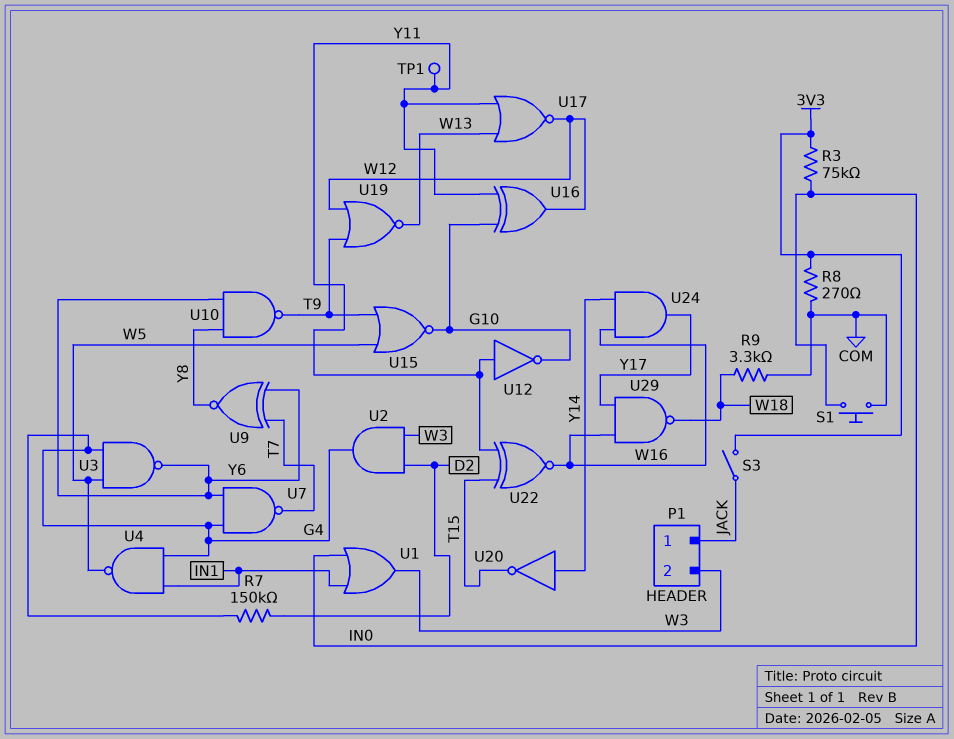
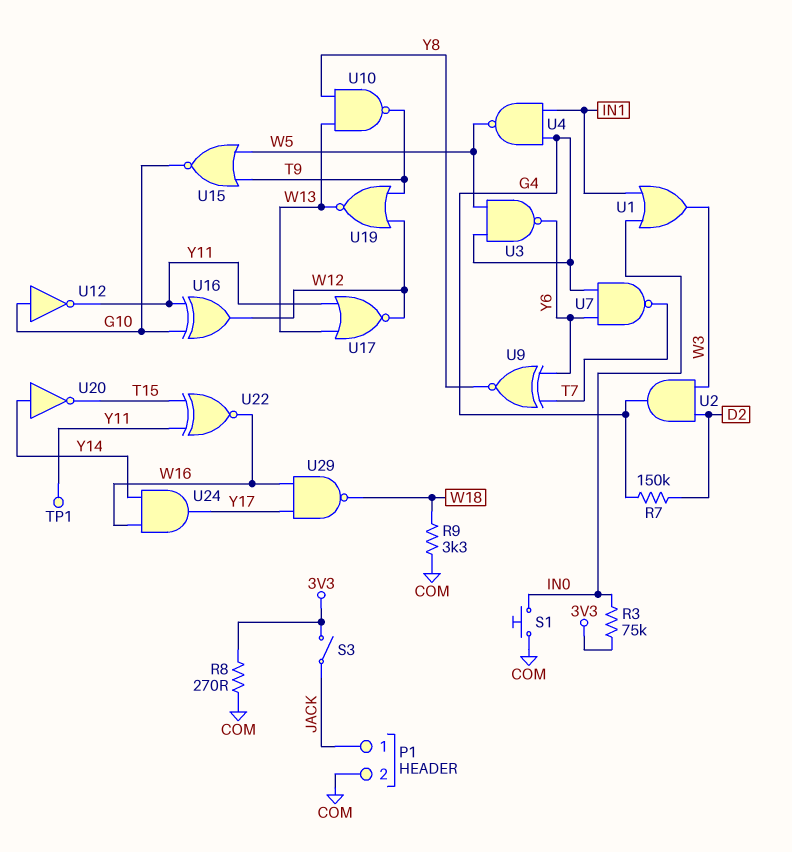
P1 pin 2: W3 -> COM
U10: NAND (in Y6, in Y8, out T9) -> NAND (in W13, in Y8, out T9)
U12: NOT (in Y11, out G10) -> NOT (in G10, out Y11)

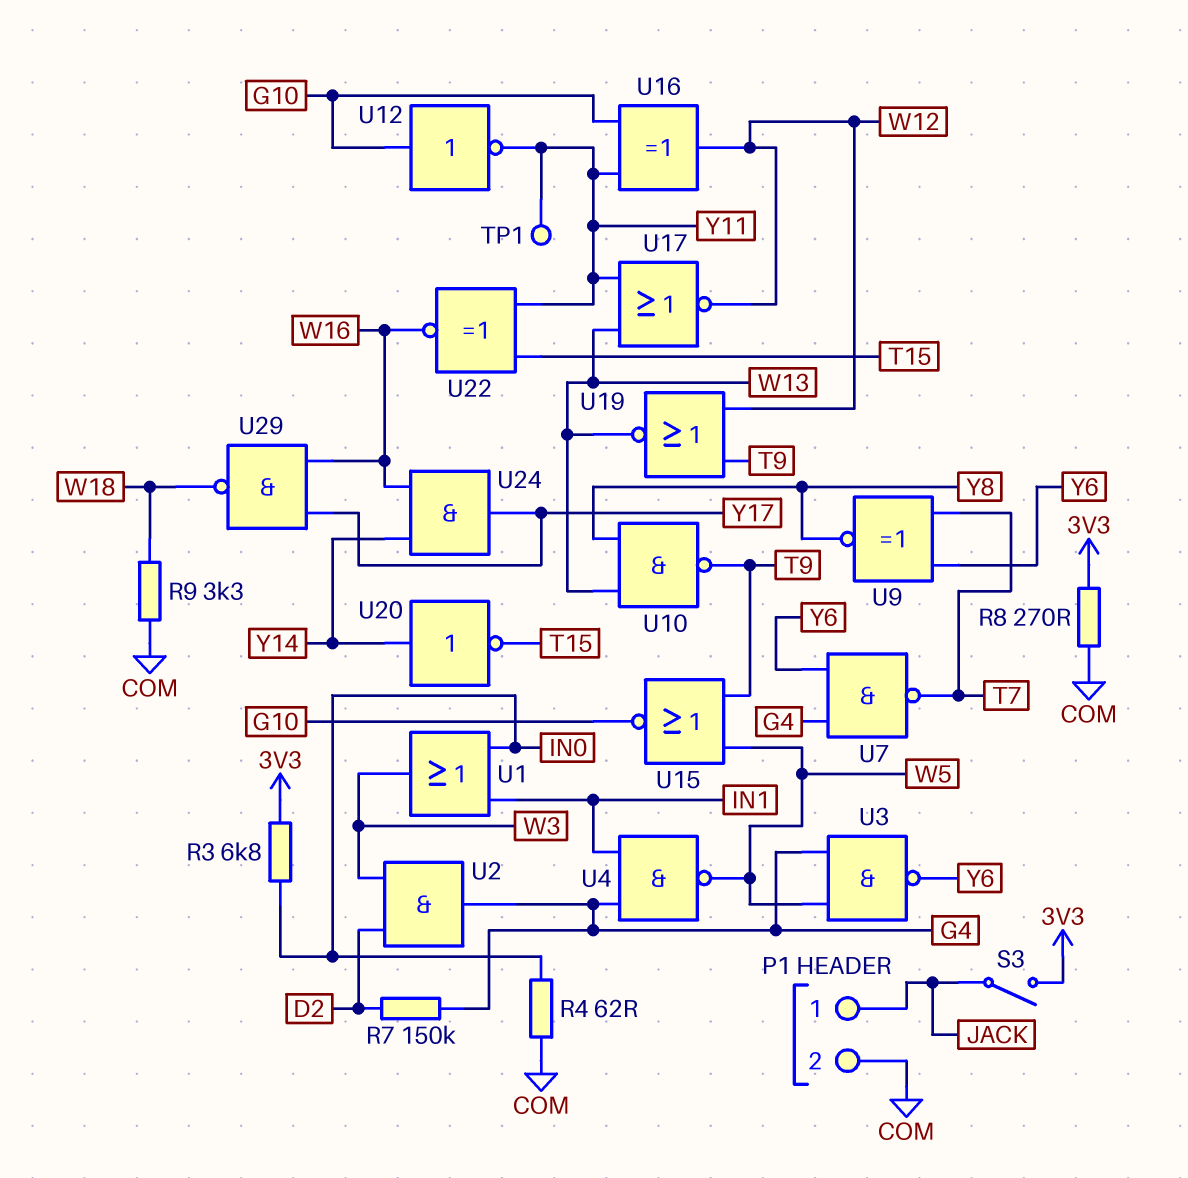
R3: 75k (3V3, IN0) -> 6.8k (3V3, IN0)
R4: none -> 62 (COM, IN0)
S1: button (COM, IN0) -> none

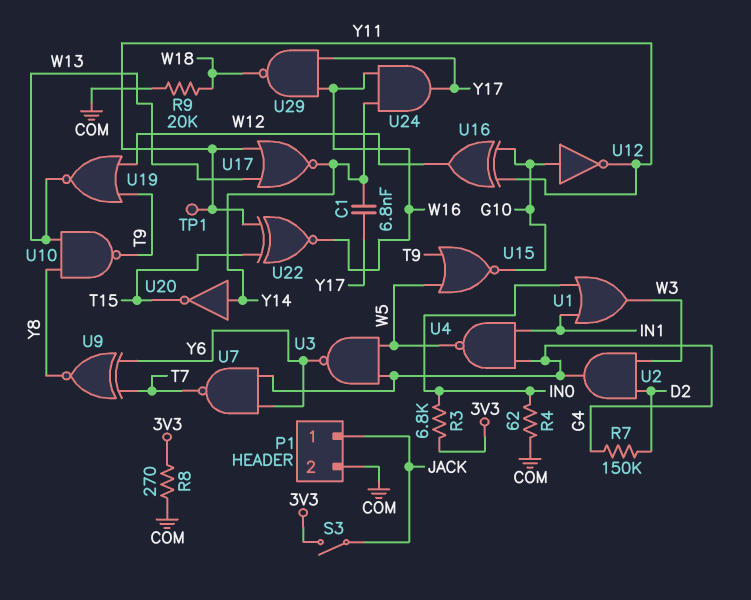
C1: none -> 6.8nF (Y14, Y17)
R9: 3.3k (COM, W18) -> 20k (COM, W18)
U17: NOR (in W13, in Y11, out W12) -> NOR (in W13, in Y11, out Y14)

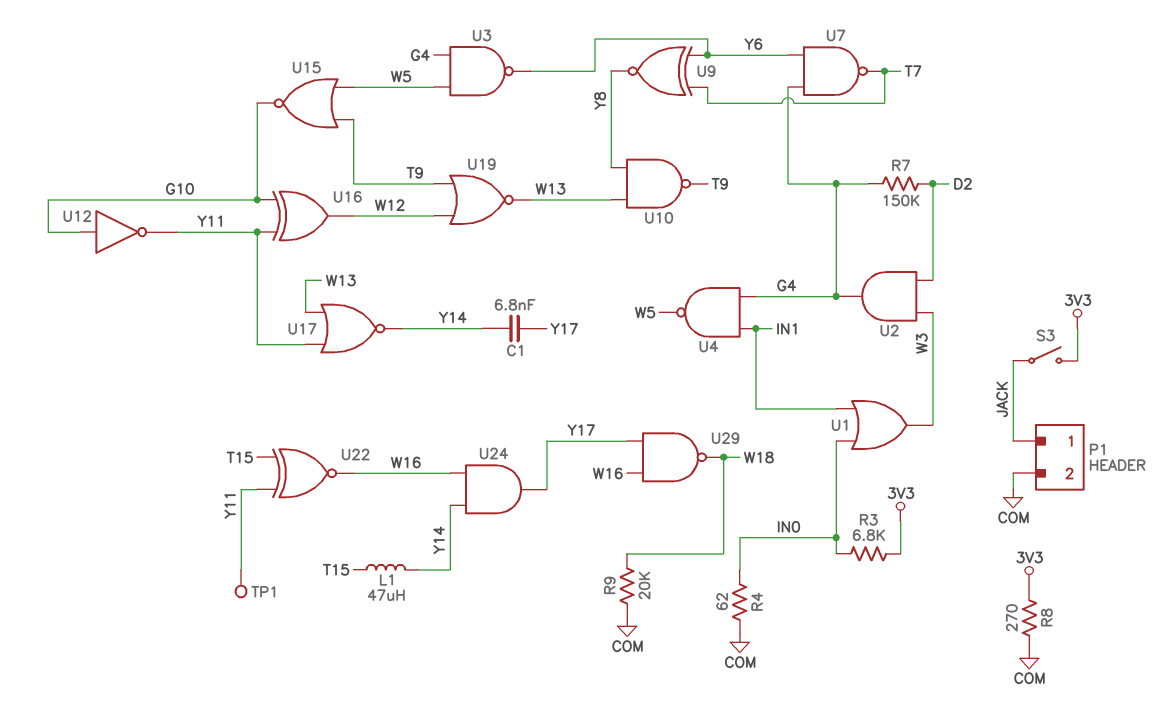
L1: none -> 47uH (T15, Y14)
U20: NOT (in Y14, out T15) -> none

